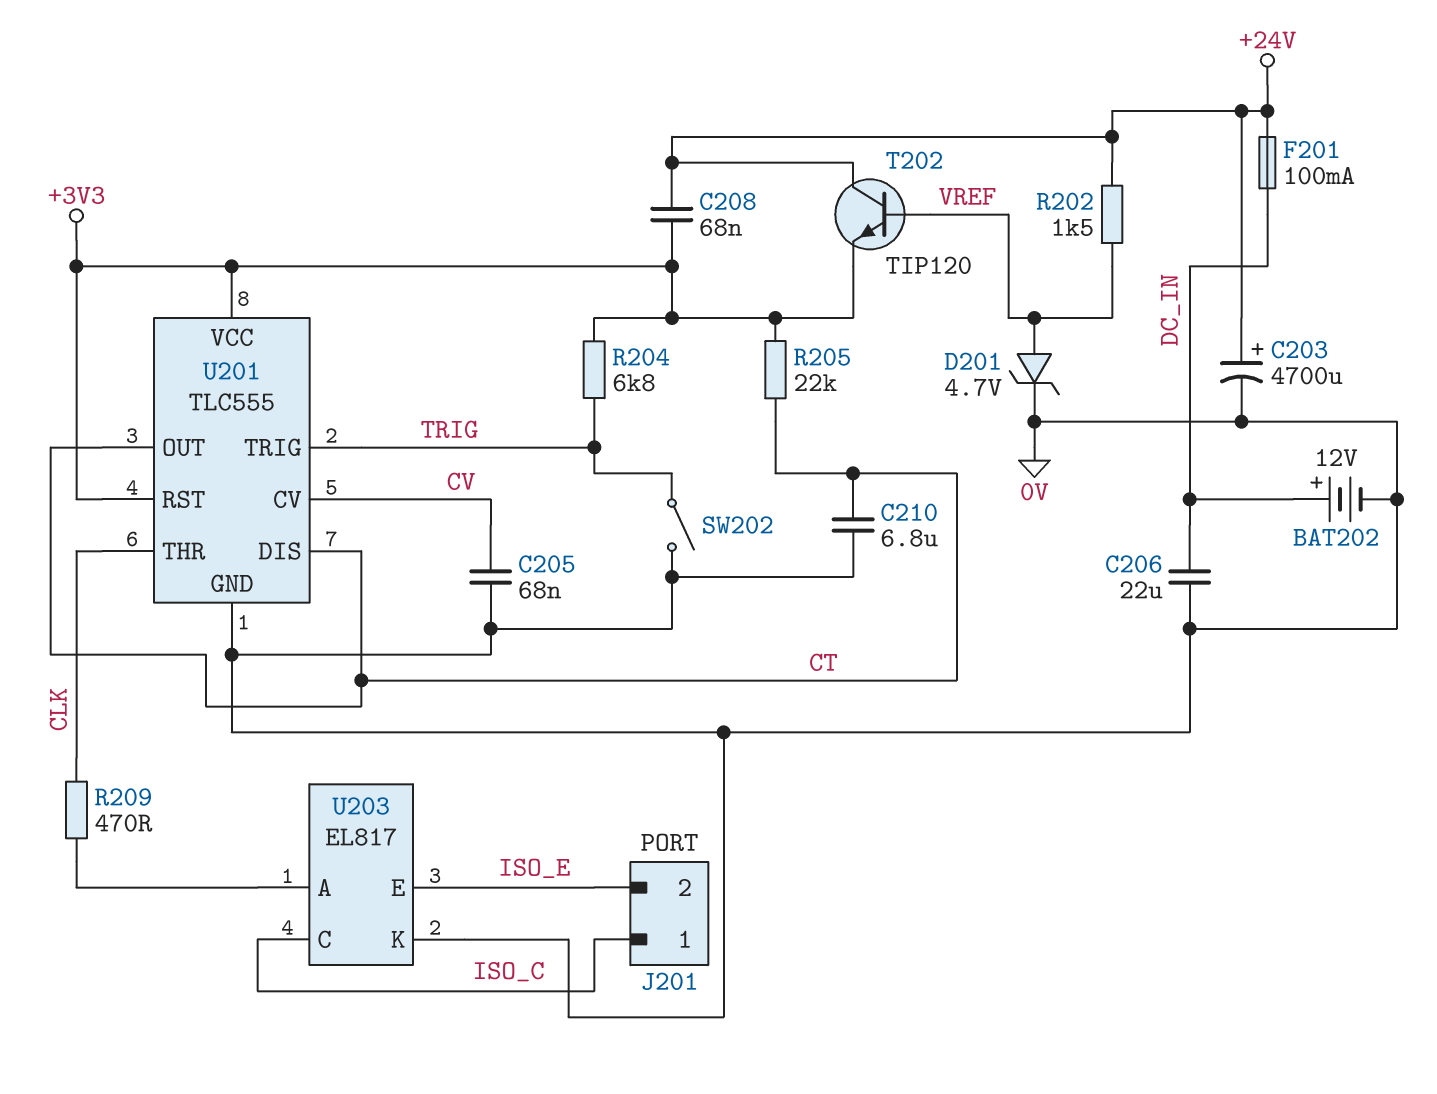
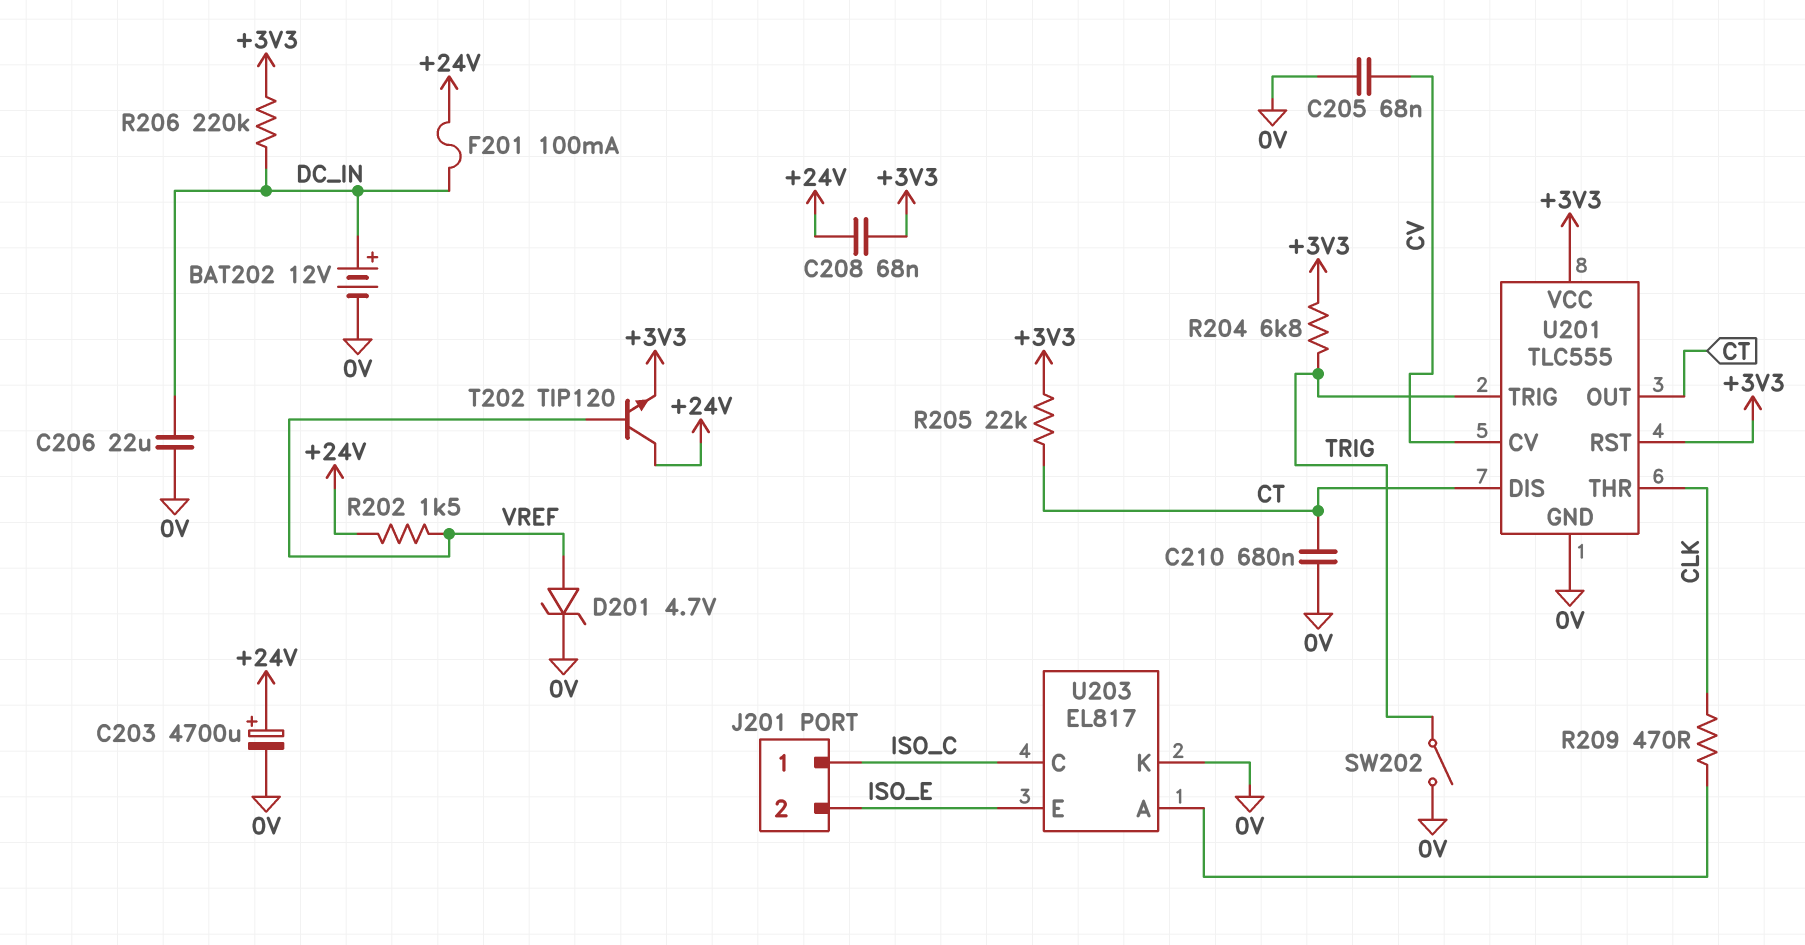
C210: 6.8uF (0V, CT) -> 680nF (0V, CT)
R206: none -> 220k (+3V3, DC_IN)

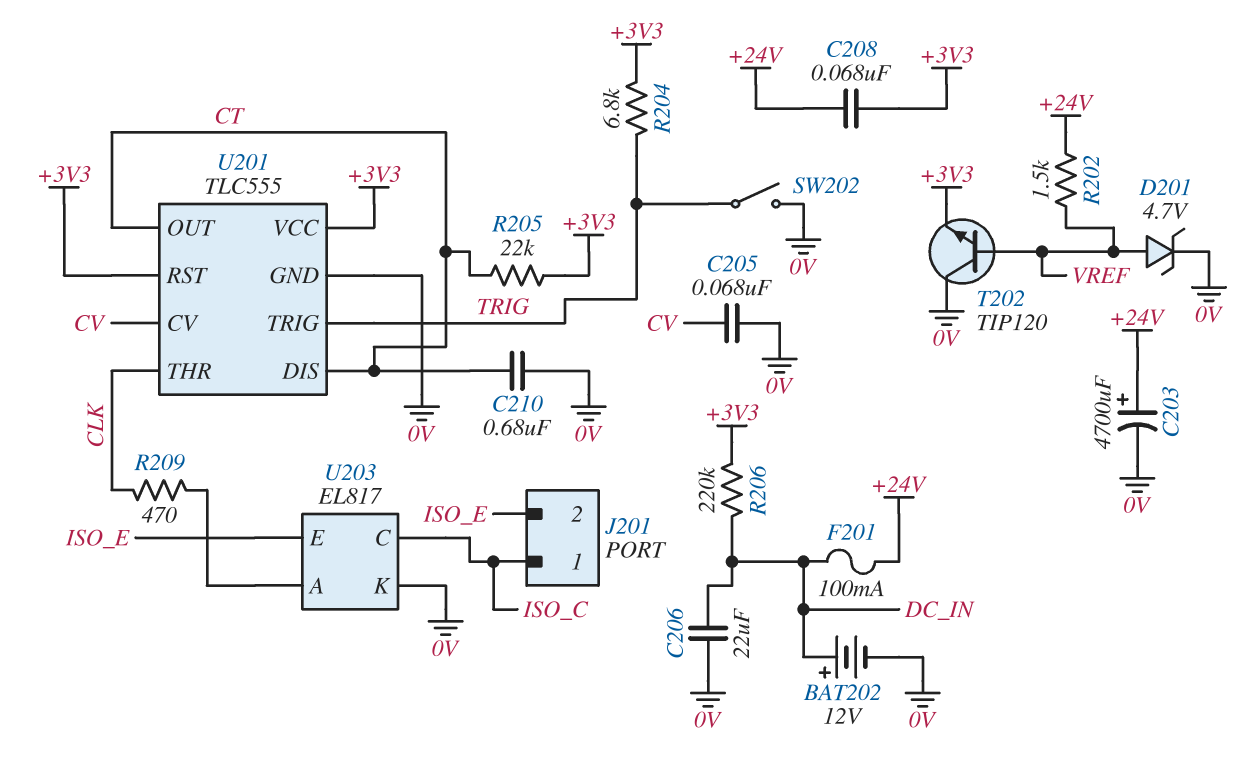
T202: NPN TIP120 (B VREF, C +24V, E +3V3) -> NPN TIP120 (B VREF, C 0V, E +3V3)

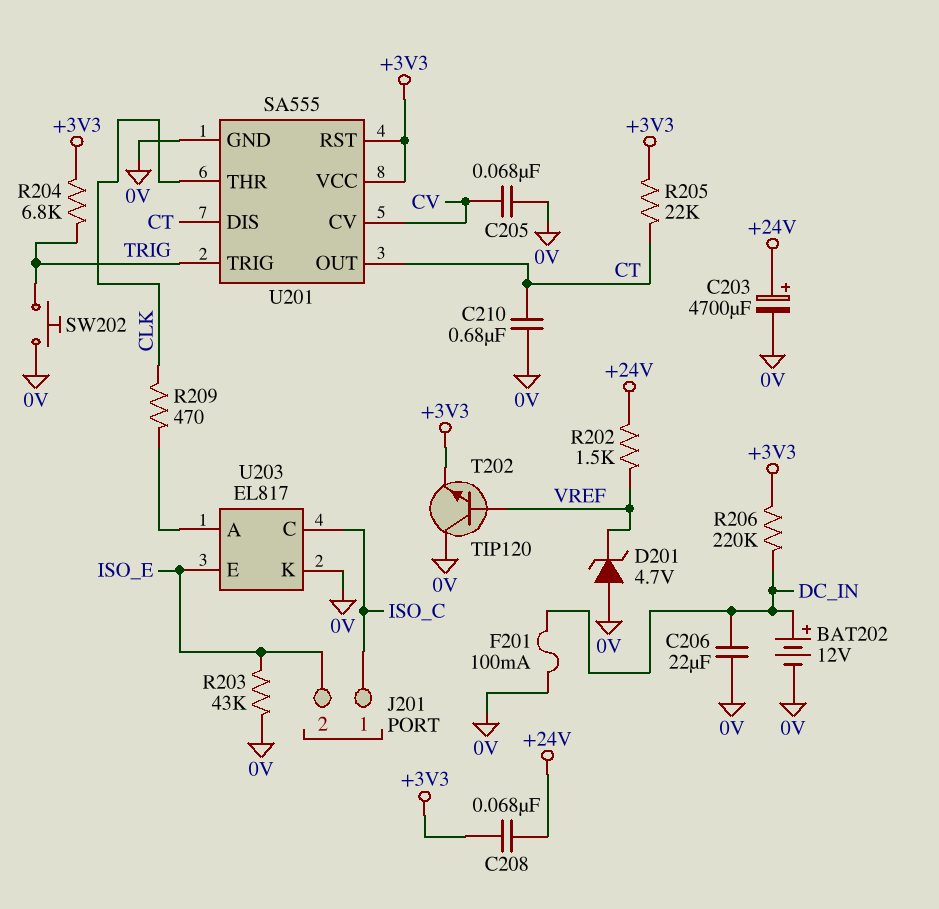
D201: zener 4.7V (A VREF, K 0V) -> zener 4.7V (A 0V, K VREF)
F201: 100mA (+24V, DC_IN) -> 100mA (0V, DC_IN)
R203: none -> 43k (0V, ISO_E)
SW202: switch (0V, TRIG) -> button (0V, TRIG)
U201: TLC555 -> SA555

